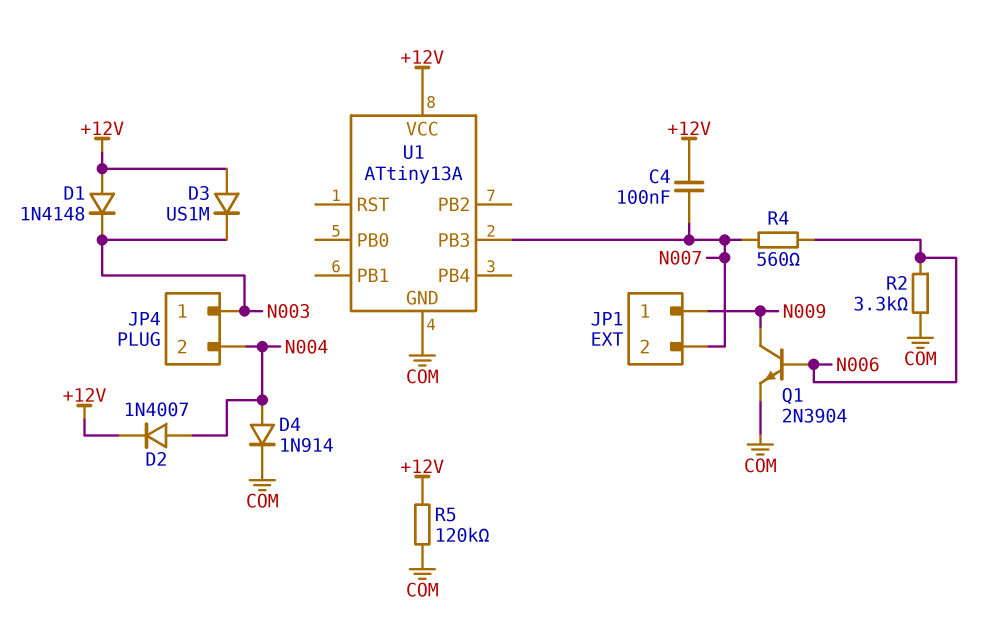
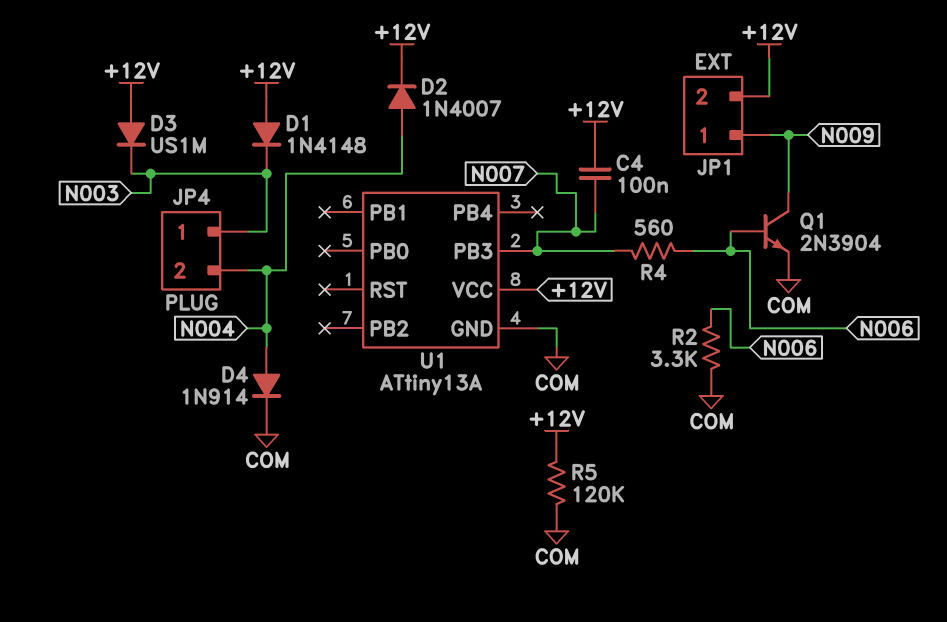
JP1 pin 2: N007 -> +12V

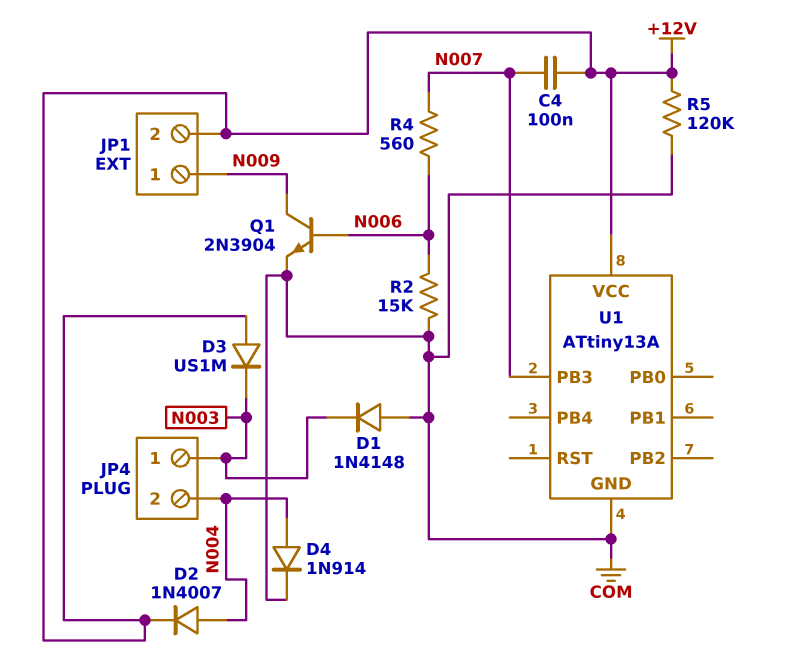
D1: diode 1N4148 (A +12V, K N003) -> diode 1N4148 (A COM, K N003)
R2: 3.3k (COM, N006) -> 15k (COM, N006)

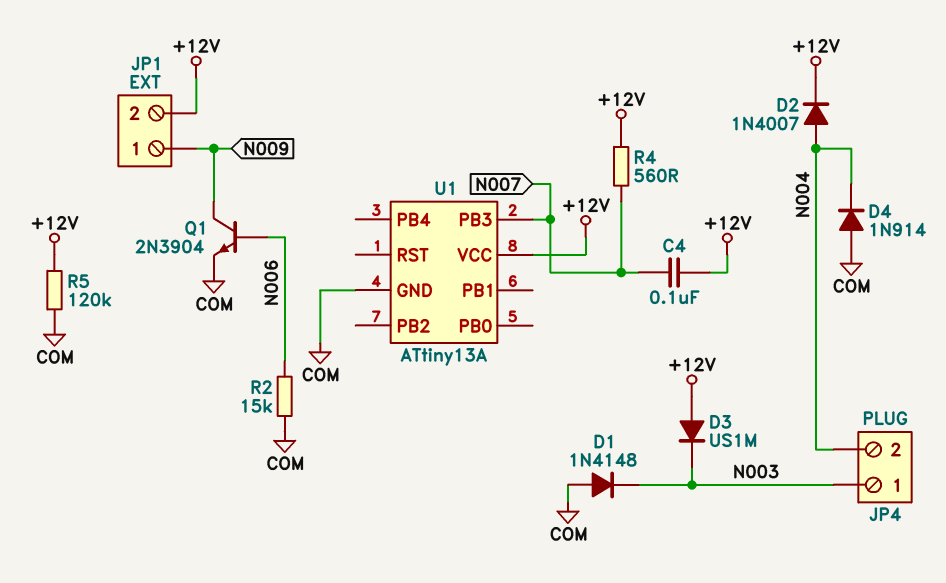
D4: diode 1N914 (A N004, K COM) -> diode 1N914 (A COM, K N004)
R4: 560 (N006, N007) -> 560 (+12V, N007)

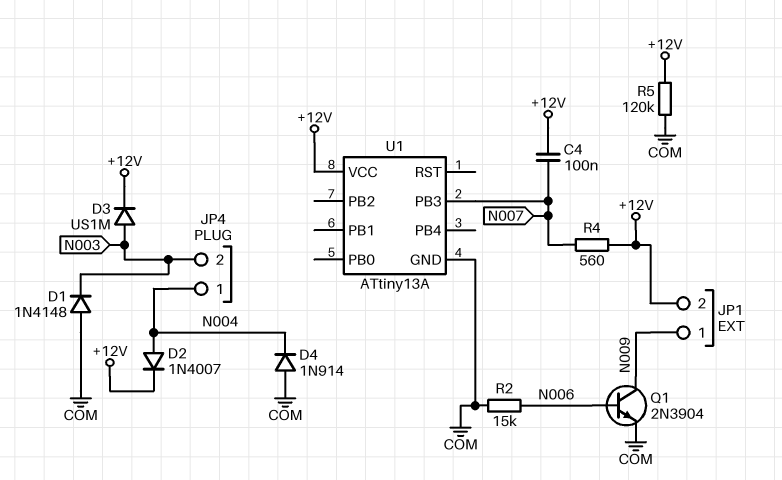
D3: diode US1M (A +12V, K N003) -> diode US1M (A N003, K +12V)
JP4 pin 1: N003 -> N004
JP4 pin 2: N004 -> N003

